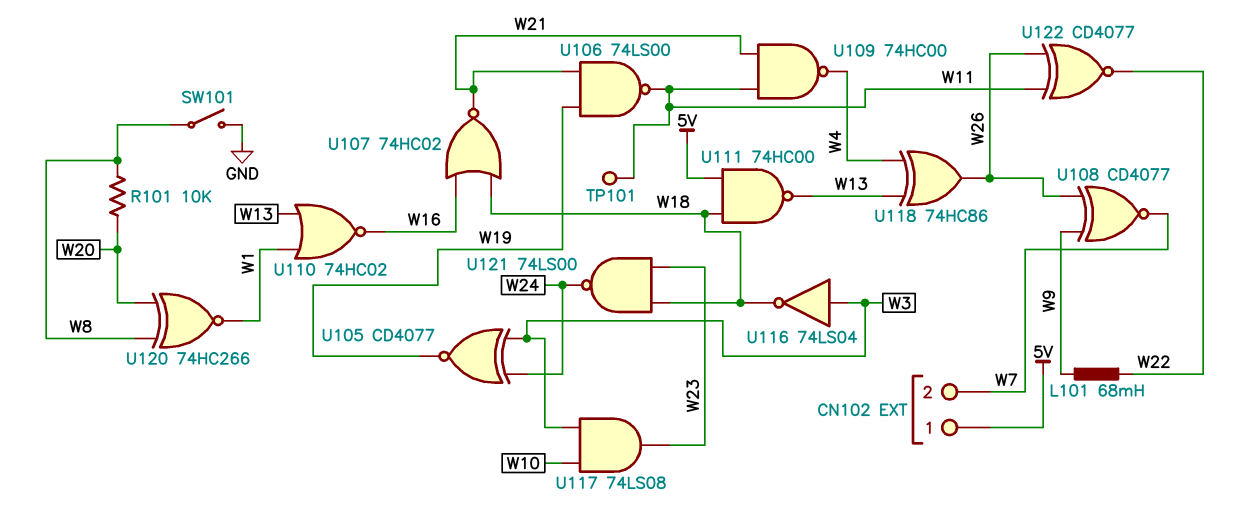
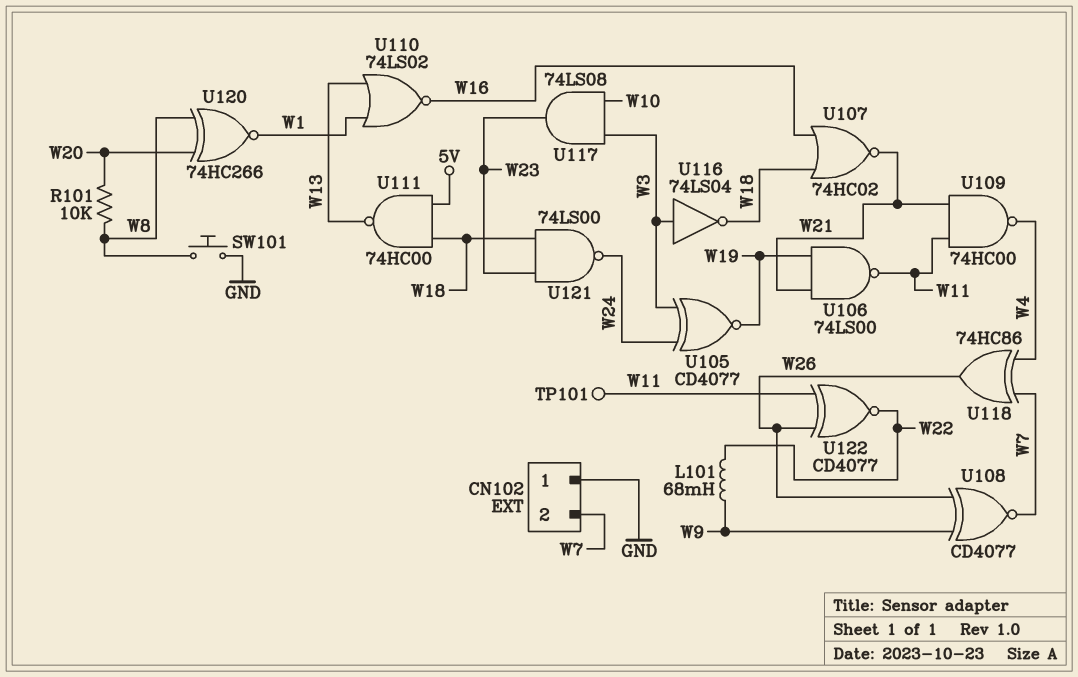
CN102 pin 1: 5V -> GND
SW101: switch (GND, W8) -> button (GND, W8)
U110: NOR 74HC02 (in W1, in W13, out W16) -> NOR 74LS02 (in W1, in W13, out W16)
U118: XOR 74HC86 (in W4, in W13, out W26) -> XOR 74HC86 (in W4, in W7, out W26)

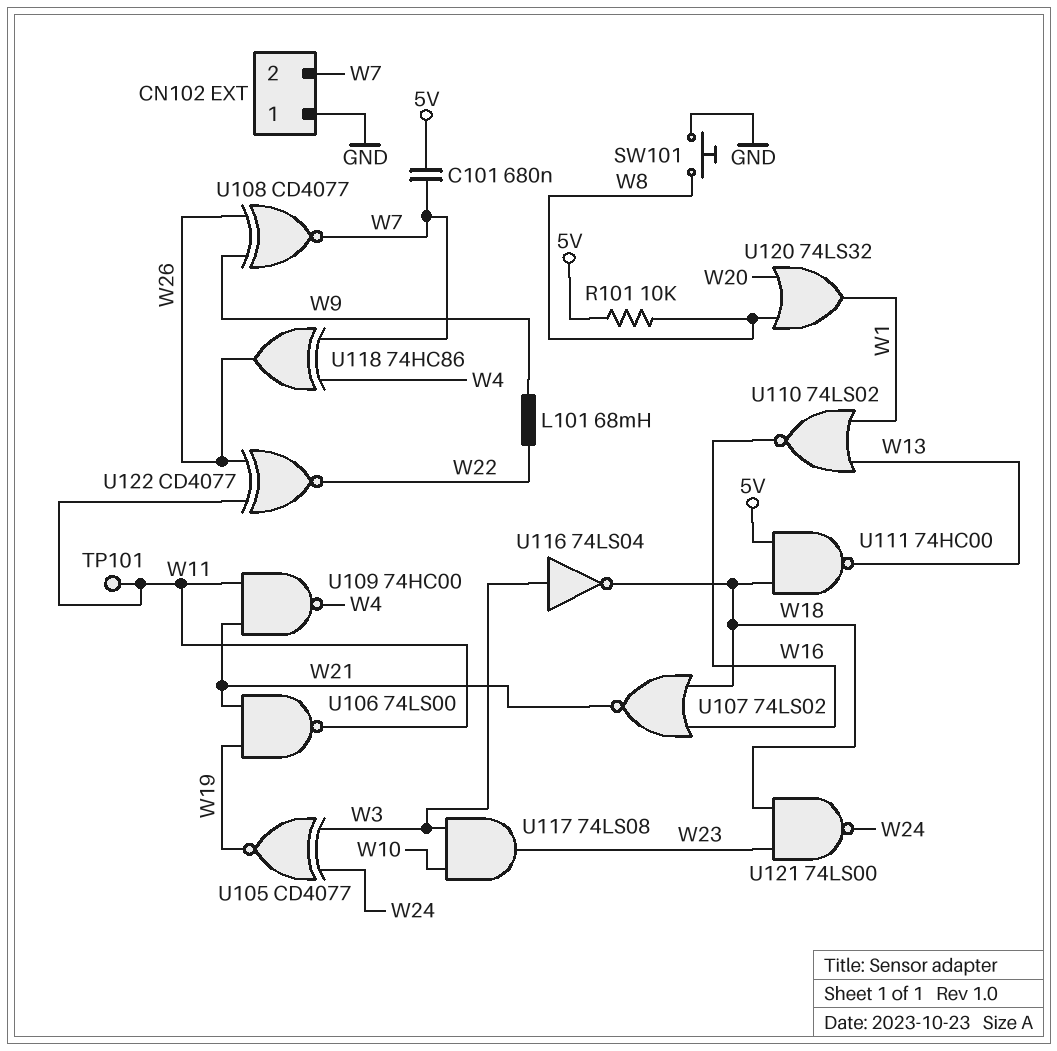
C101: none -> 680nF (5V, W7)
R101: 10k (W8, W20) -> 10k (5V, W8)
U107: NOR 74HC02 (in W16, in W18, out W21) -> NOR 74LS02 (in W16, in W18, out W21)
U120: XNOR 74HC266 (in W8, in W20, out W1) -> OR 74LS32 (in W8, in W20, out W1)

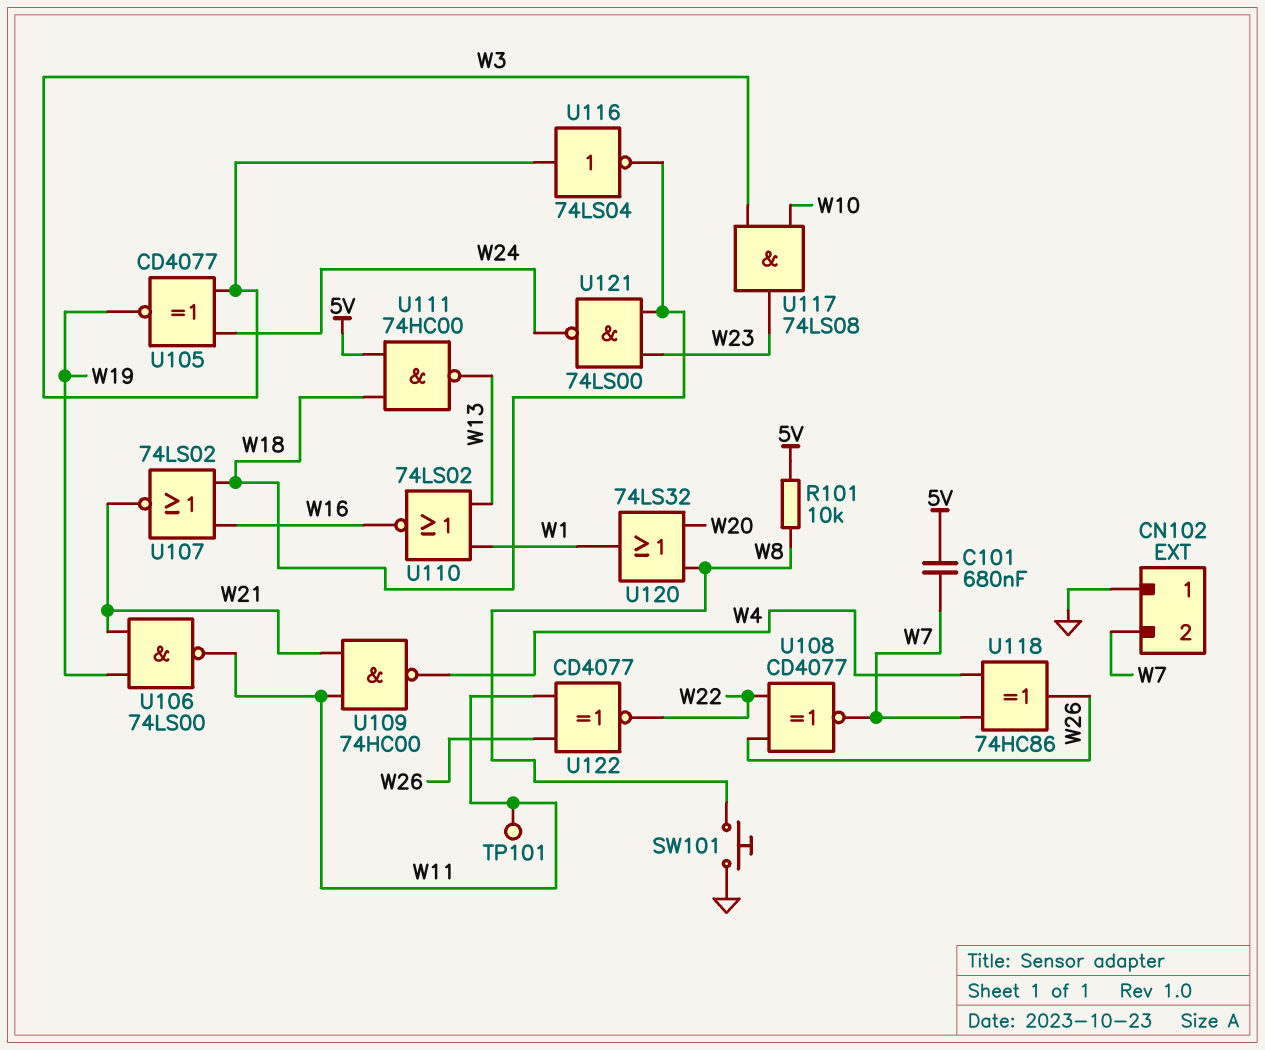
L101: 68mH (W9, W22) -> none
U108: XNOR CD4077 (in W9, in W26, out W7) -> XNOR CD4077 (in W22, in W26, out W7)

